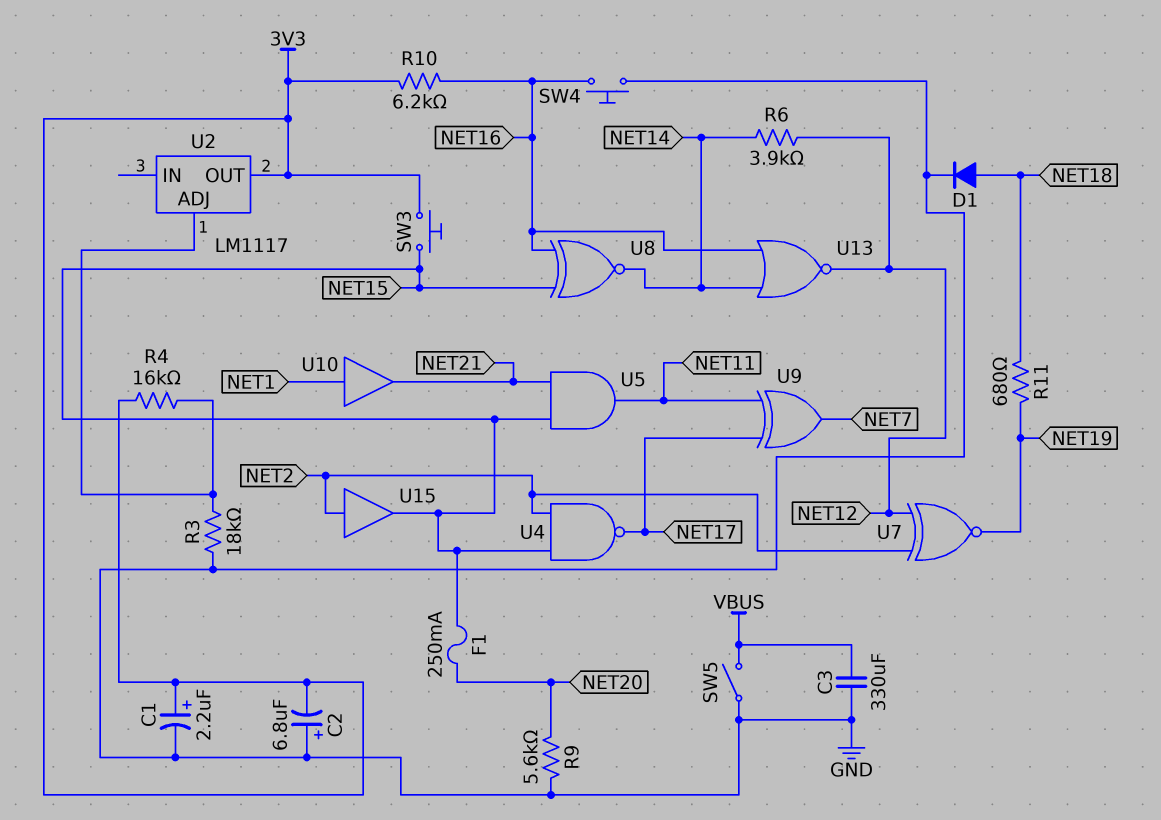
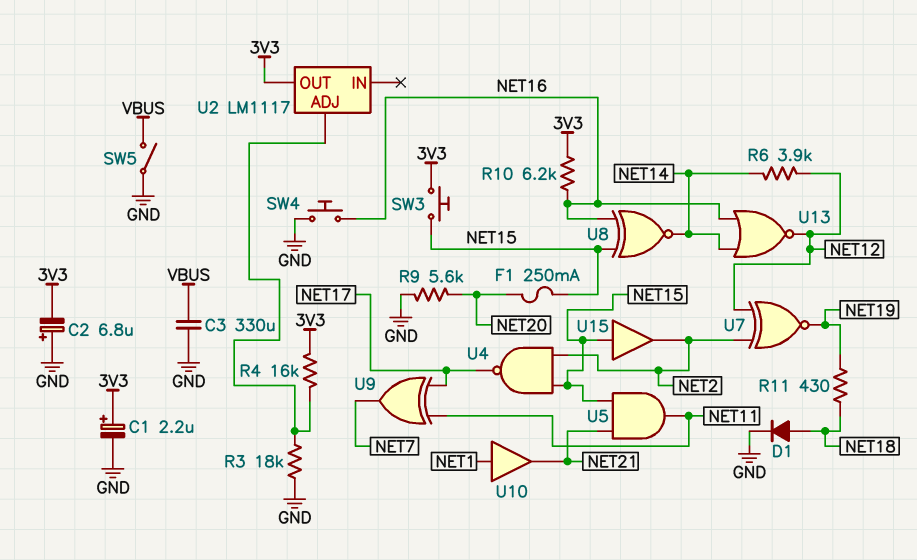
R11: 680 (NET18, NET19) -> 430 (NET18, NET19)
U15: buffer (in NET2, out NET15) -> buffer (in NET15, out NET2)

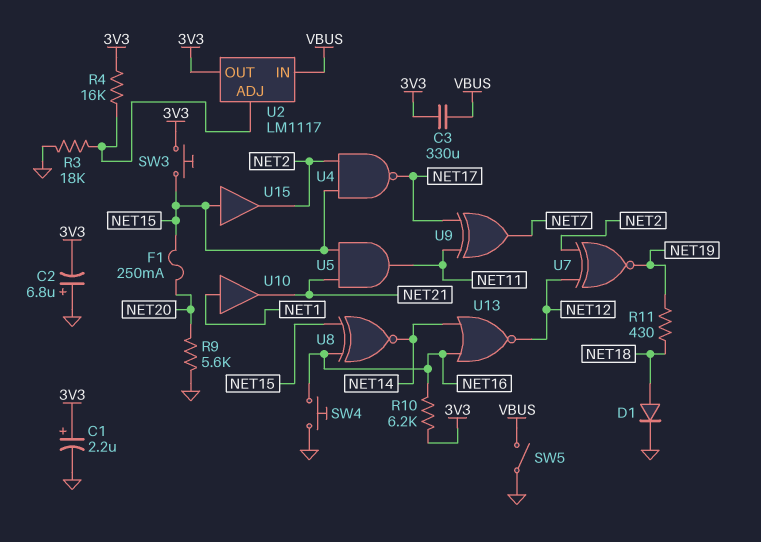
C3: 330uF (GND, VBUS) -> 330uF (3V3, VBUS)
R6: 3.9k (NET12, NET14) -> none
U2 pin IN: none -> VBUS

